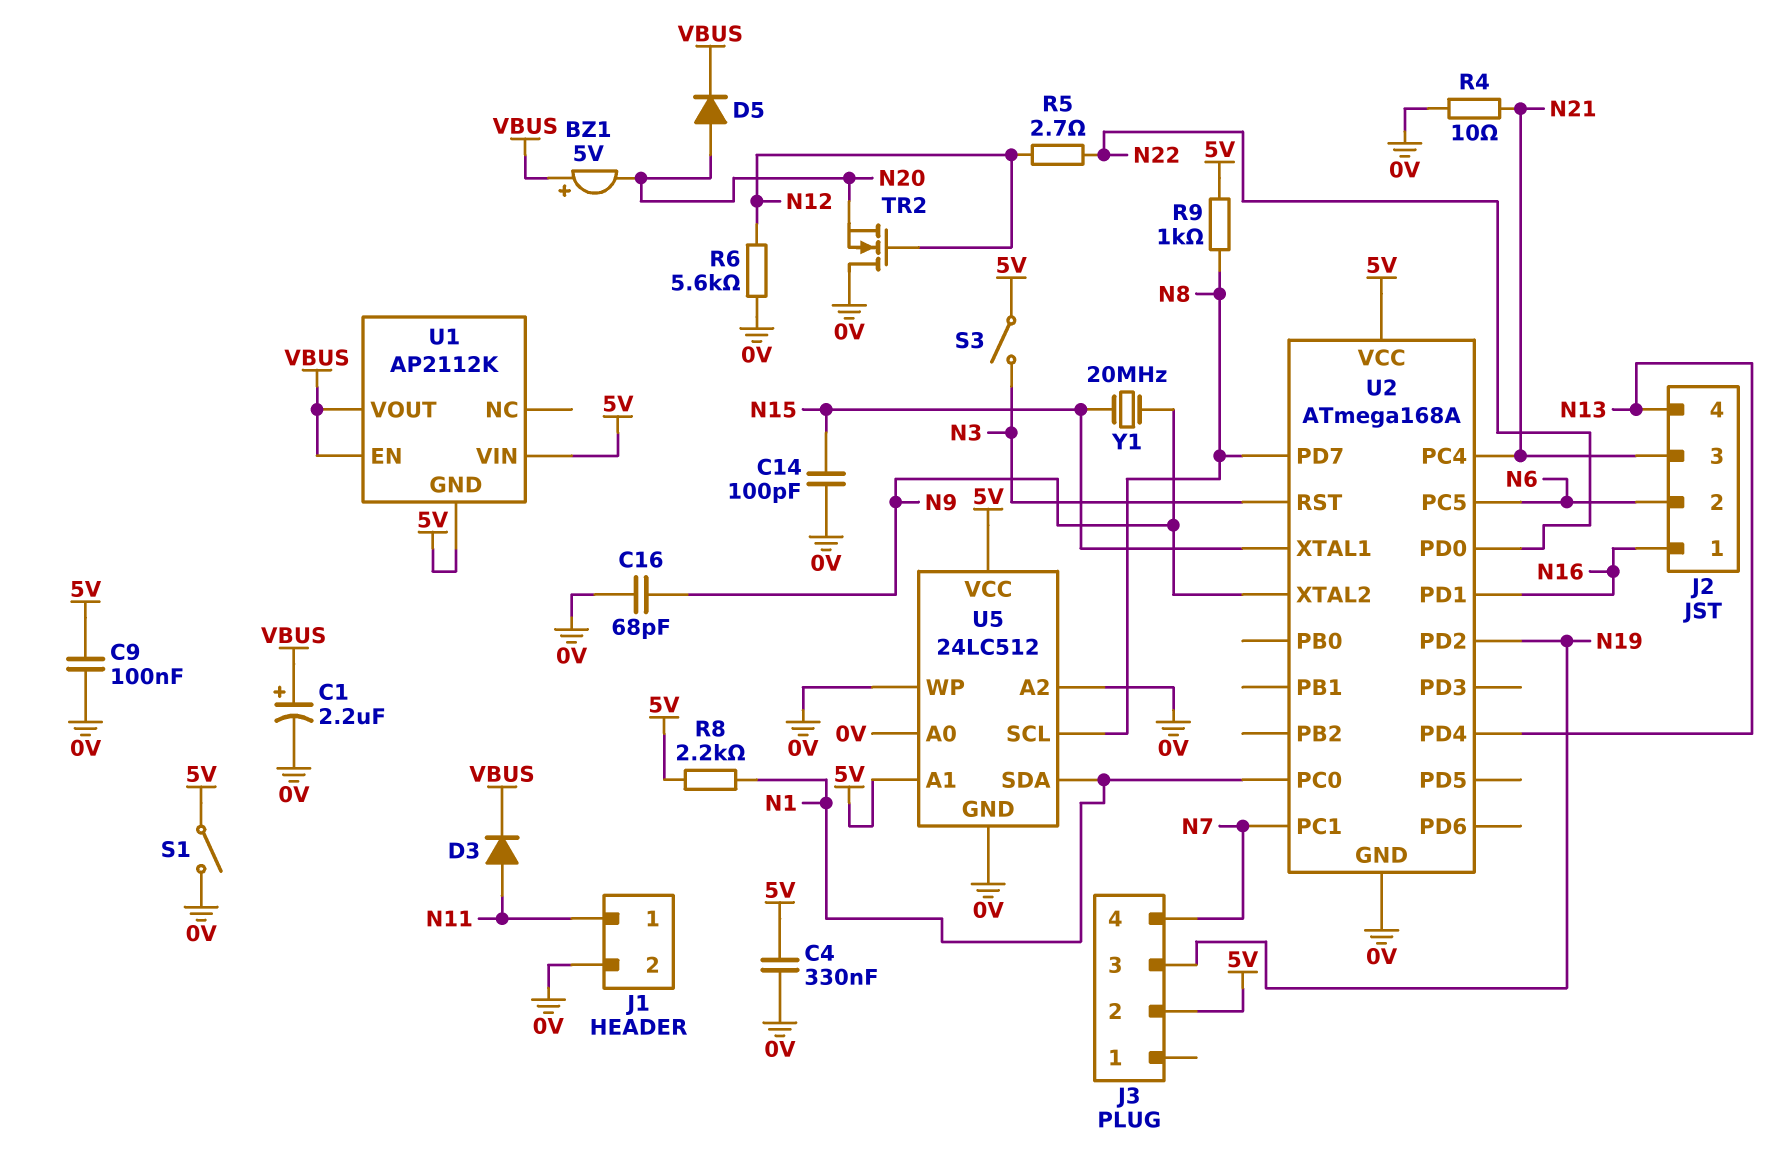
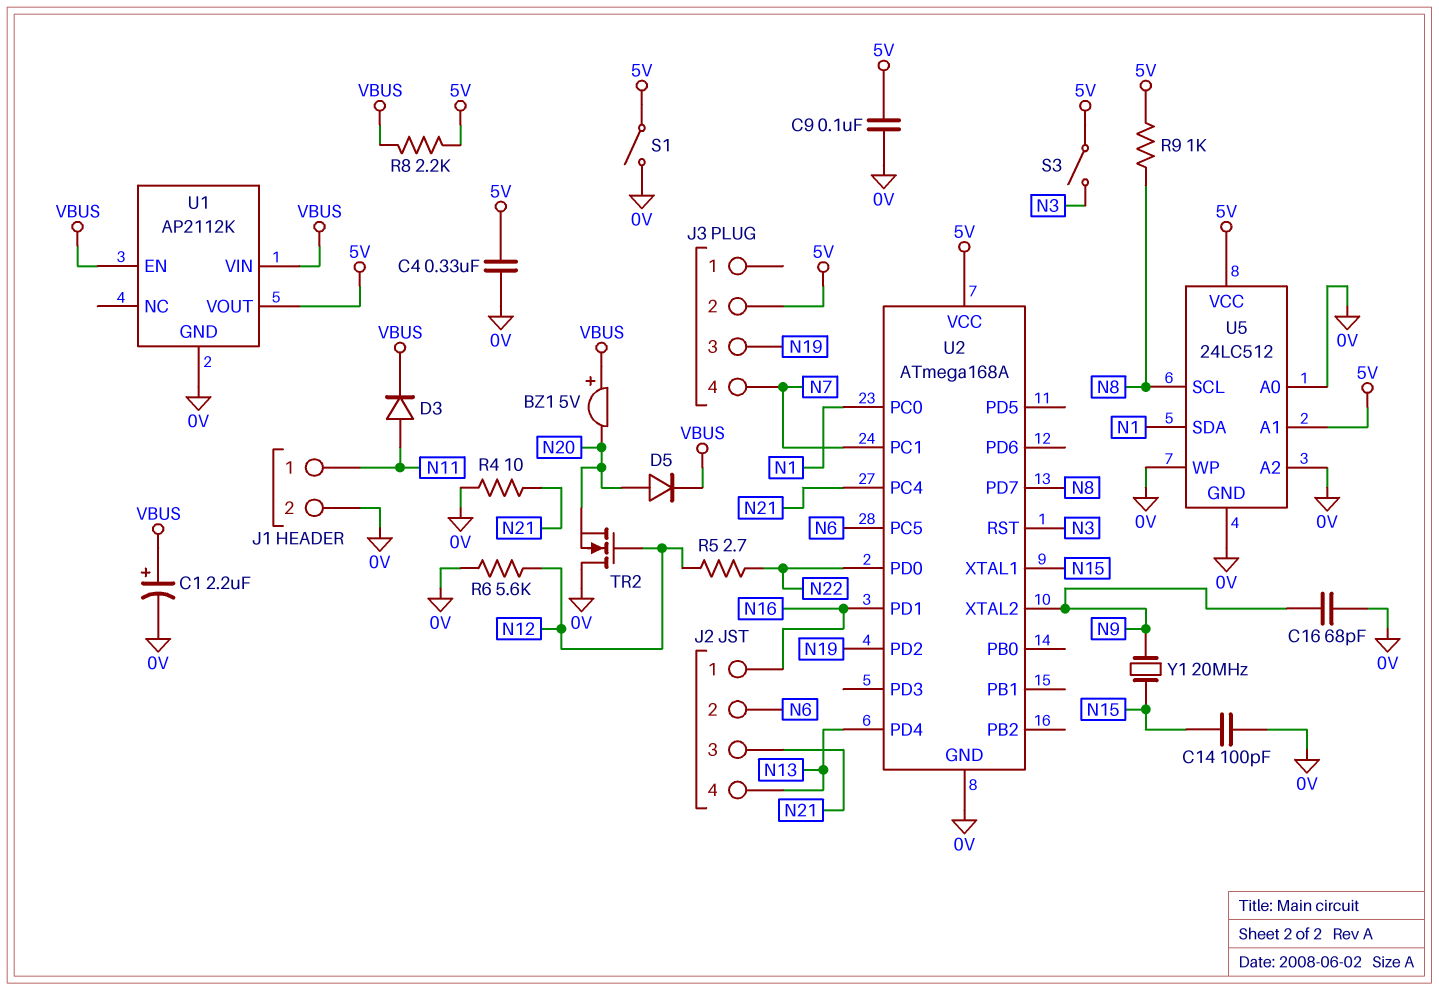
R8: 2.2k (5V, N1) -> 2.2k (5V, VBUS)
U1 pin GND: 5V -> 0V
U1 pin VIN: 5V -> VBUS
U1 pin VOUT: VBUS -> 5V

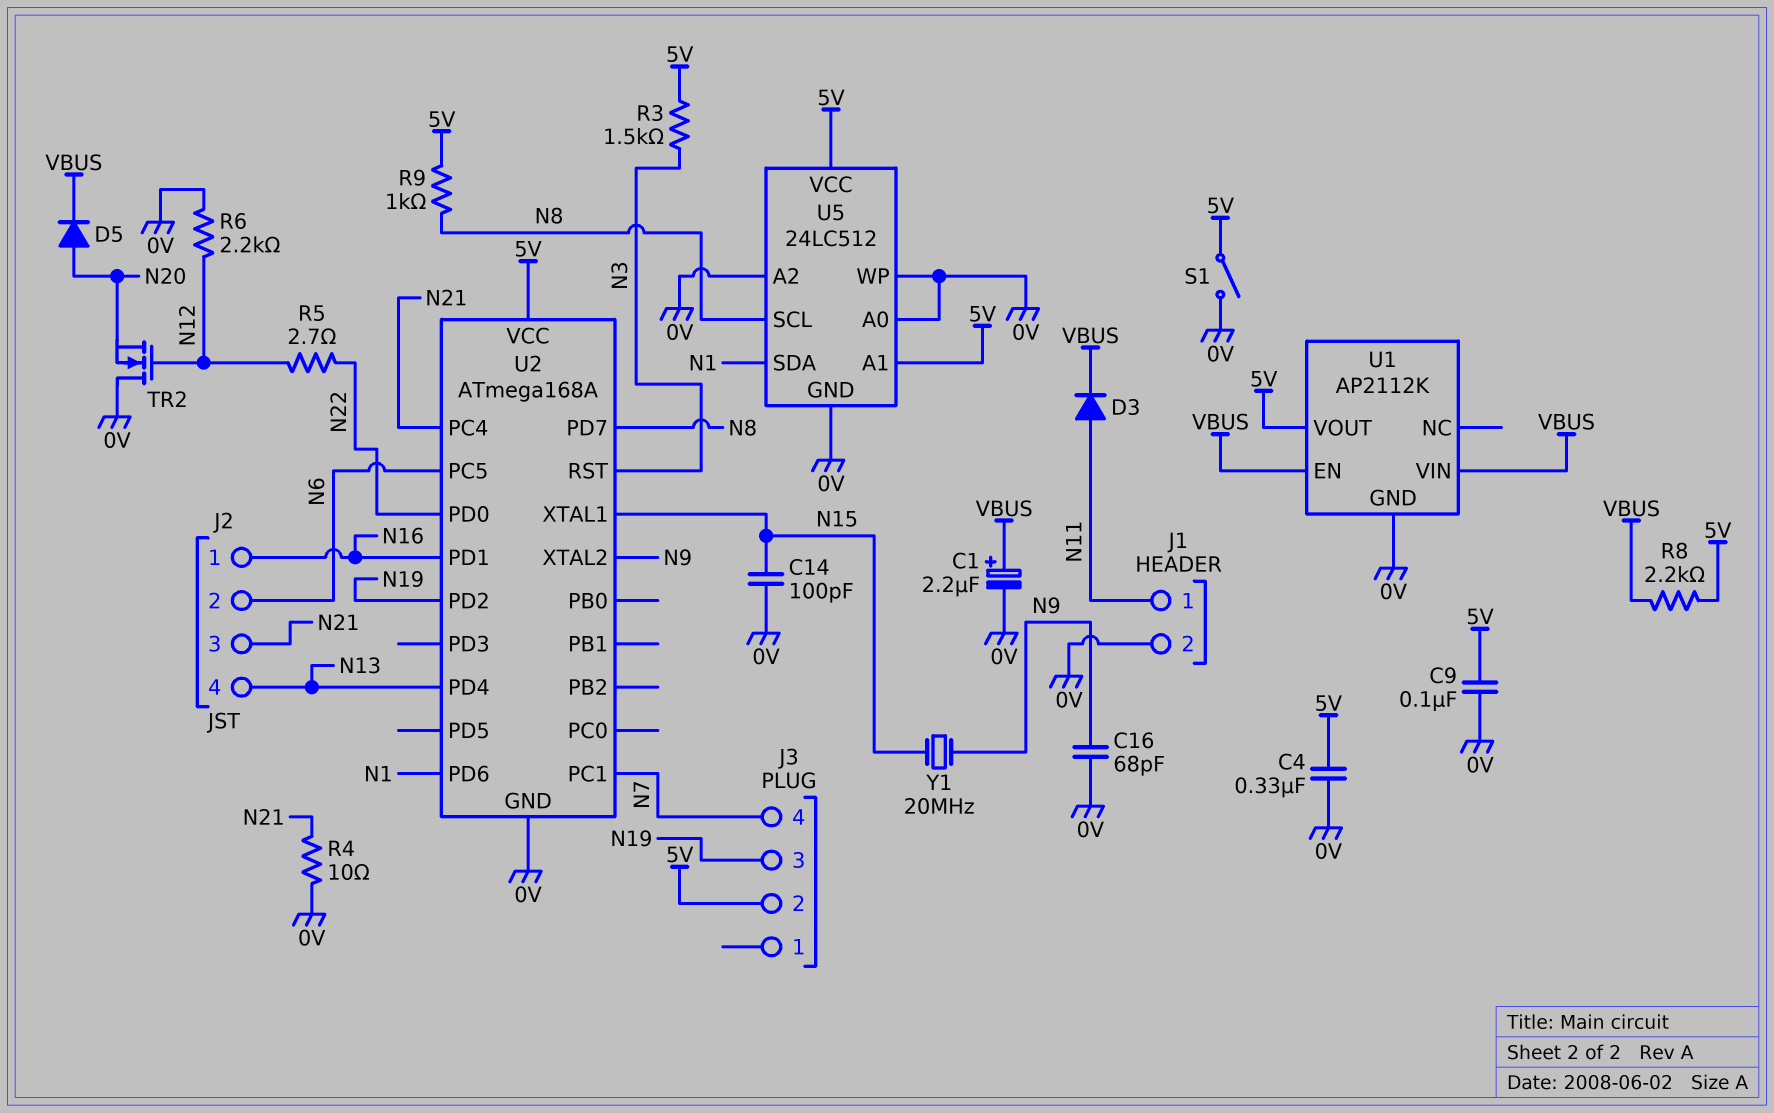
BZ1: buzzer 5V (plus VBUS, minus N20) -> none
R3: none -> 1.5k (5V, N3)
R6: 5.6k (0V, N12) -> 2.2k (0V, N12)
S3: switch (5V, N3) -> none
U2 pin PC0: N1 -> none
U2 pin PD6: none -> N1

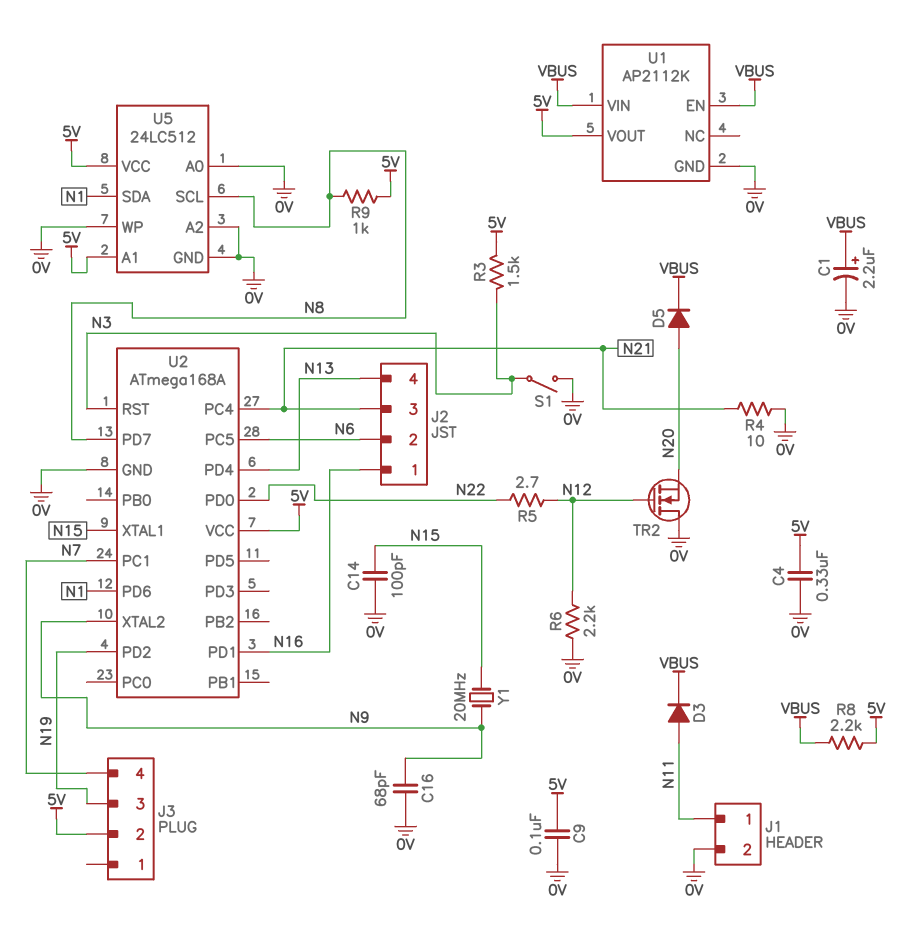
S1: switch (0V, 5V) -> switch (0V, N3)

